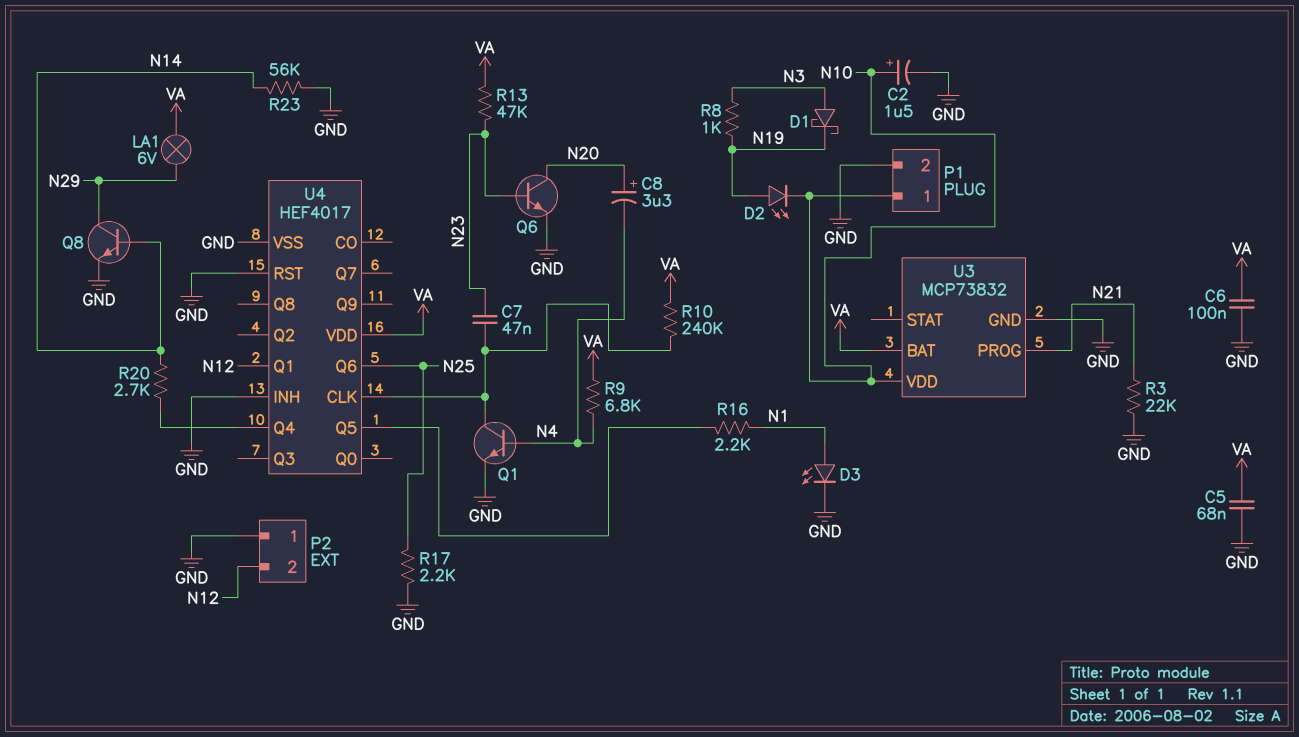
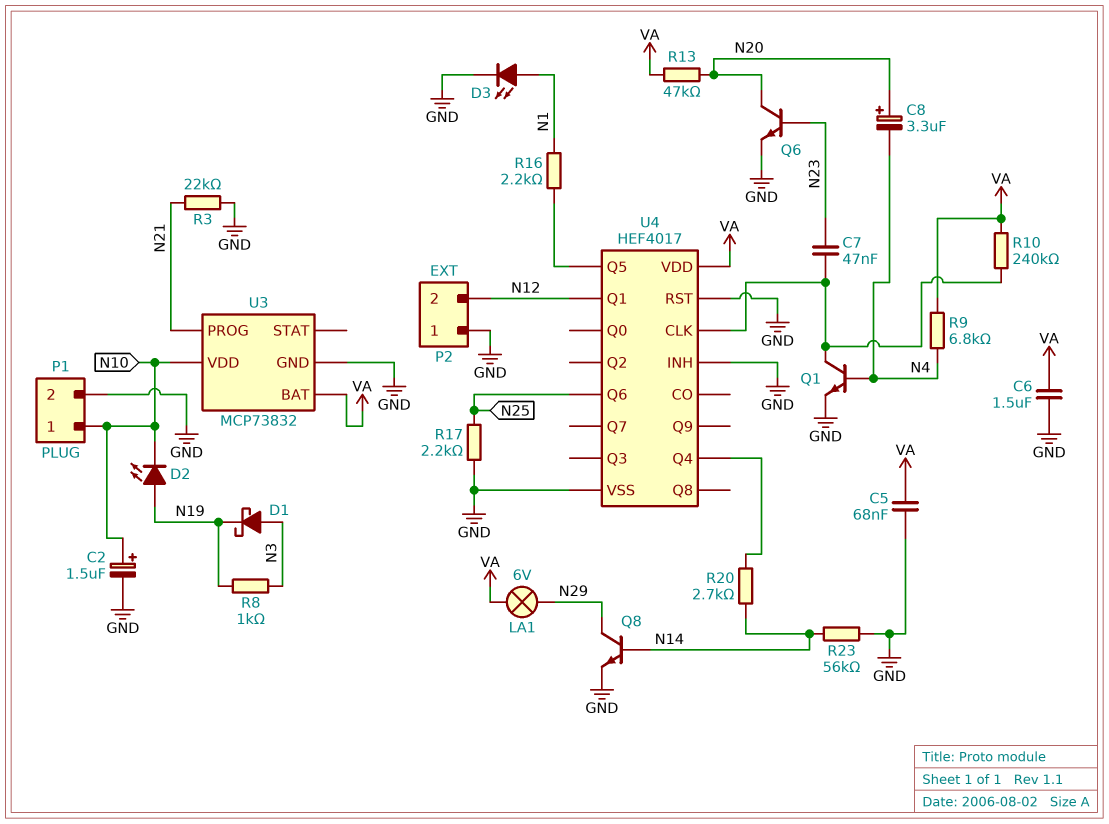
C6: 100nF (GND, VA) -> 1.5uF (GND, VA)
R13: 47k (N23, VA) -> 47k (N20, VA)

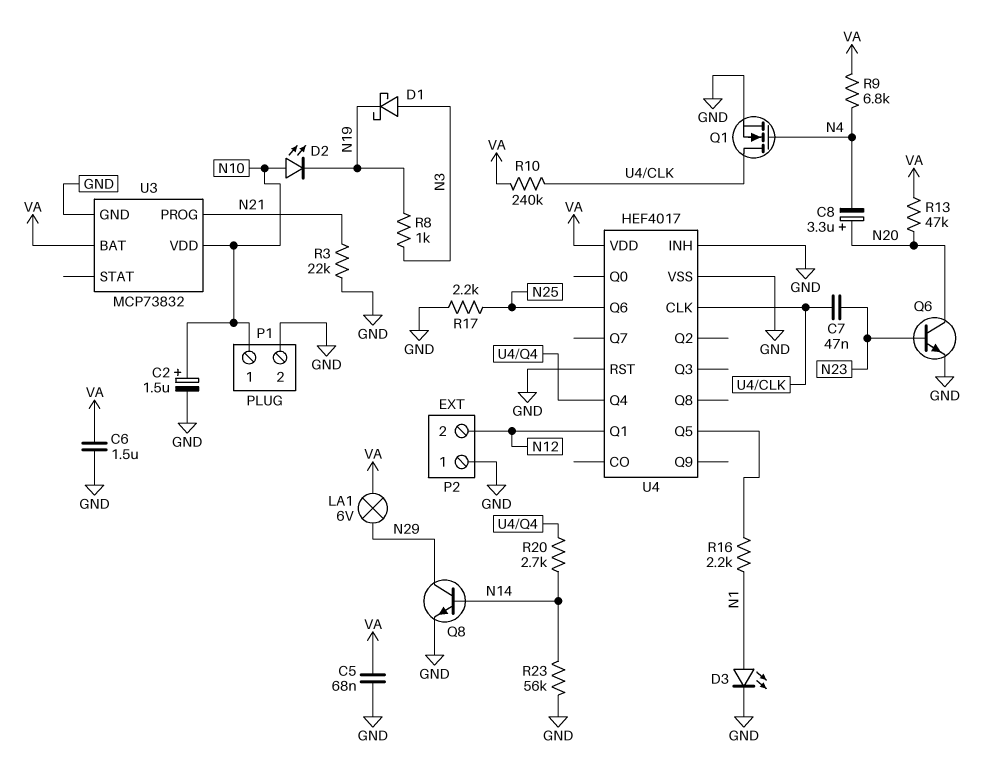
D2: LED (A N19, K N10) -> LED (A N10, K N19)
Q1: NPN (B N4, C U4/CLK, E GND) -> NMOS (G N4, D U4/CLK, S GND)

